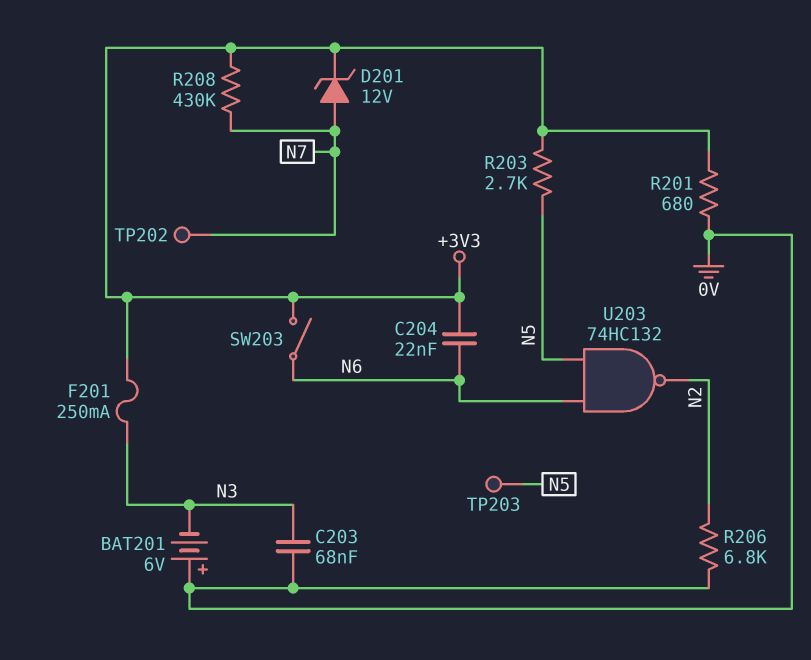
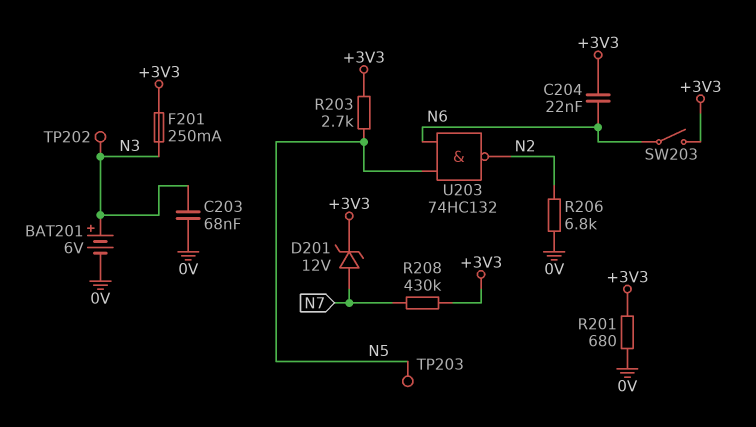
BAT201: 6V (plus 0V, minus N3) -> 6V (plus N3, minus 0V)
TP202: test point (N7) -> test point (N3)

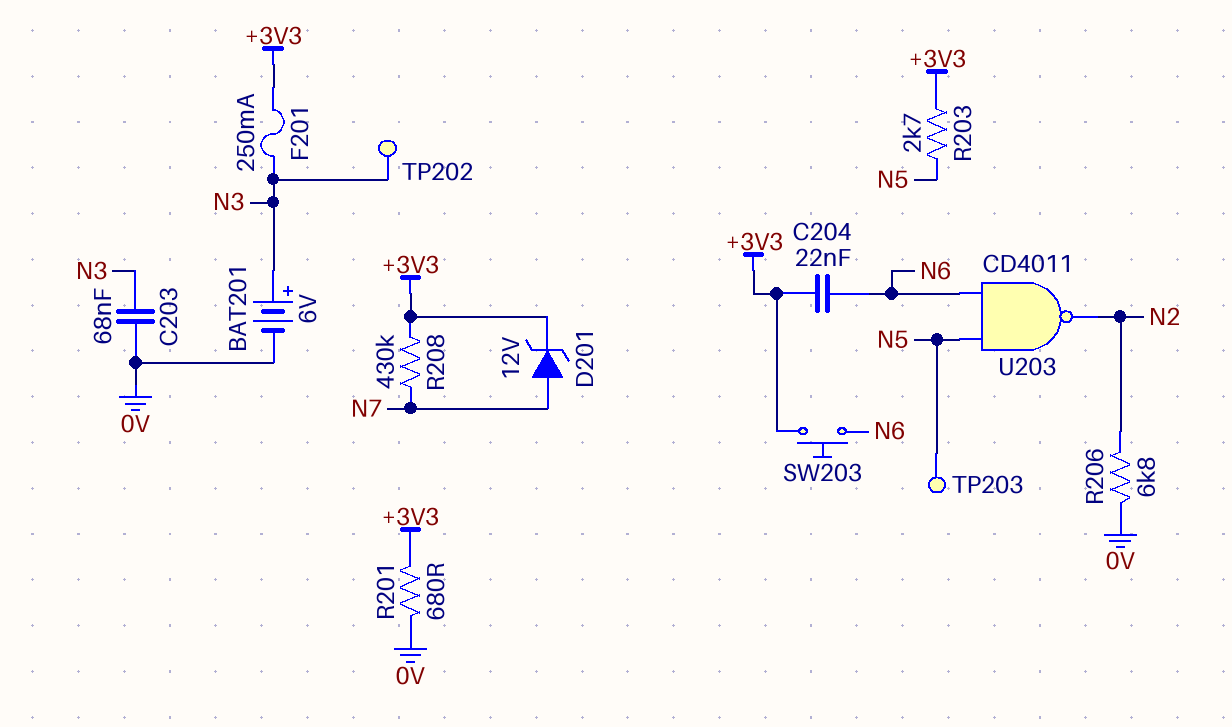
SW203: switch (+3V3, N6) -> button (+3V3, N6)
U203: NAND 74HC132 (in N5, in N6, out N2) -> NAND CD4011 (in N5, in N6, out N2)

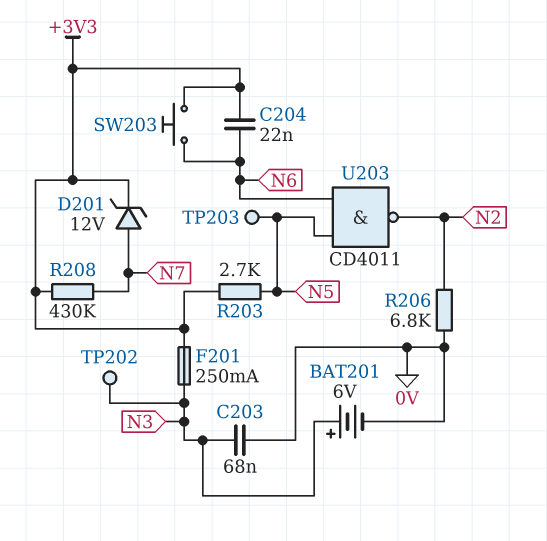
R201: 680 (+3V3, 0V) -> none

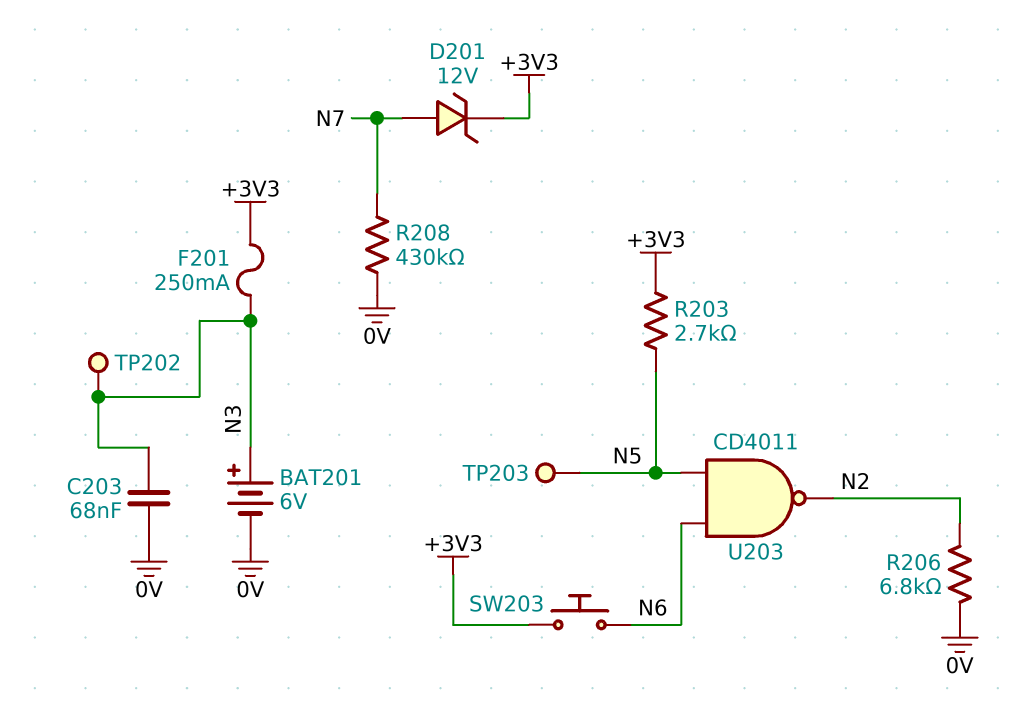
C204: 22nF (+3V3, N6) -> none
R208: 430k (+3V3, N7) -> 430k (0V, N7)

